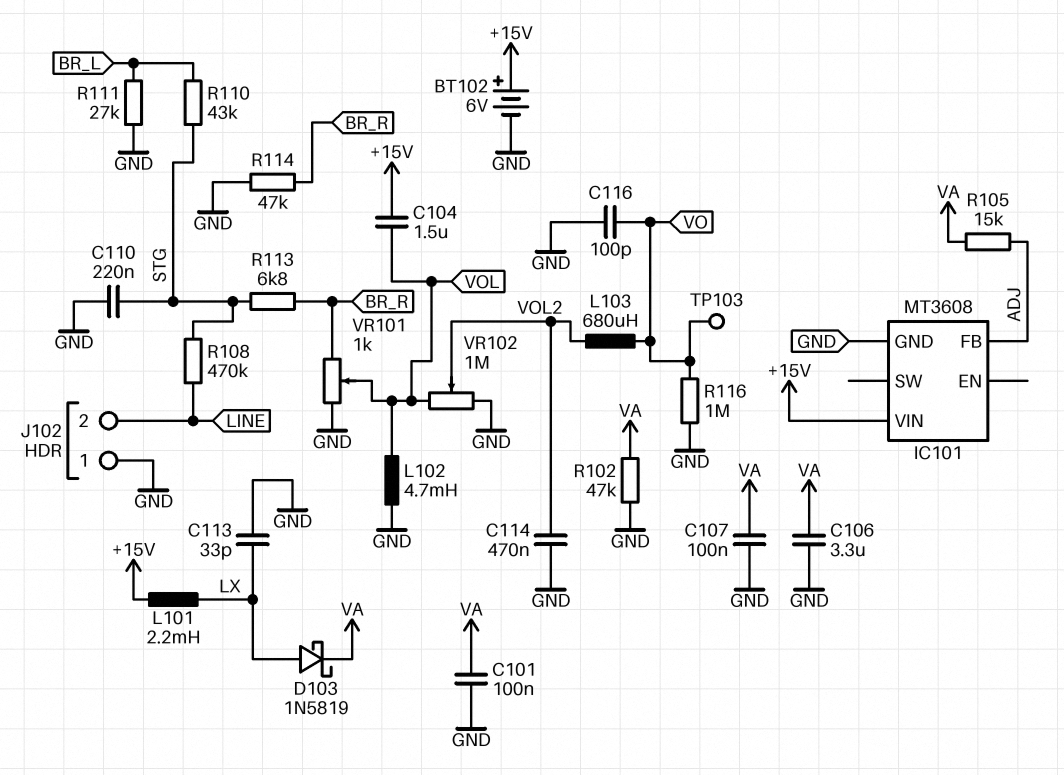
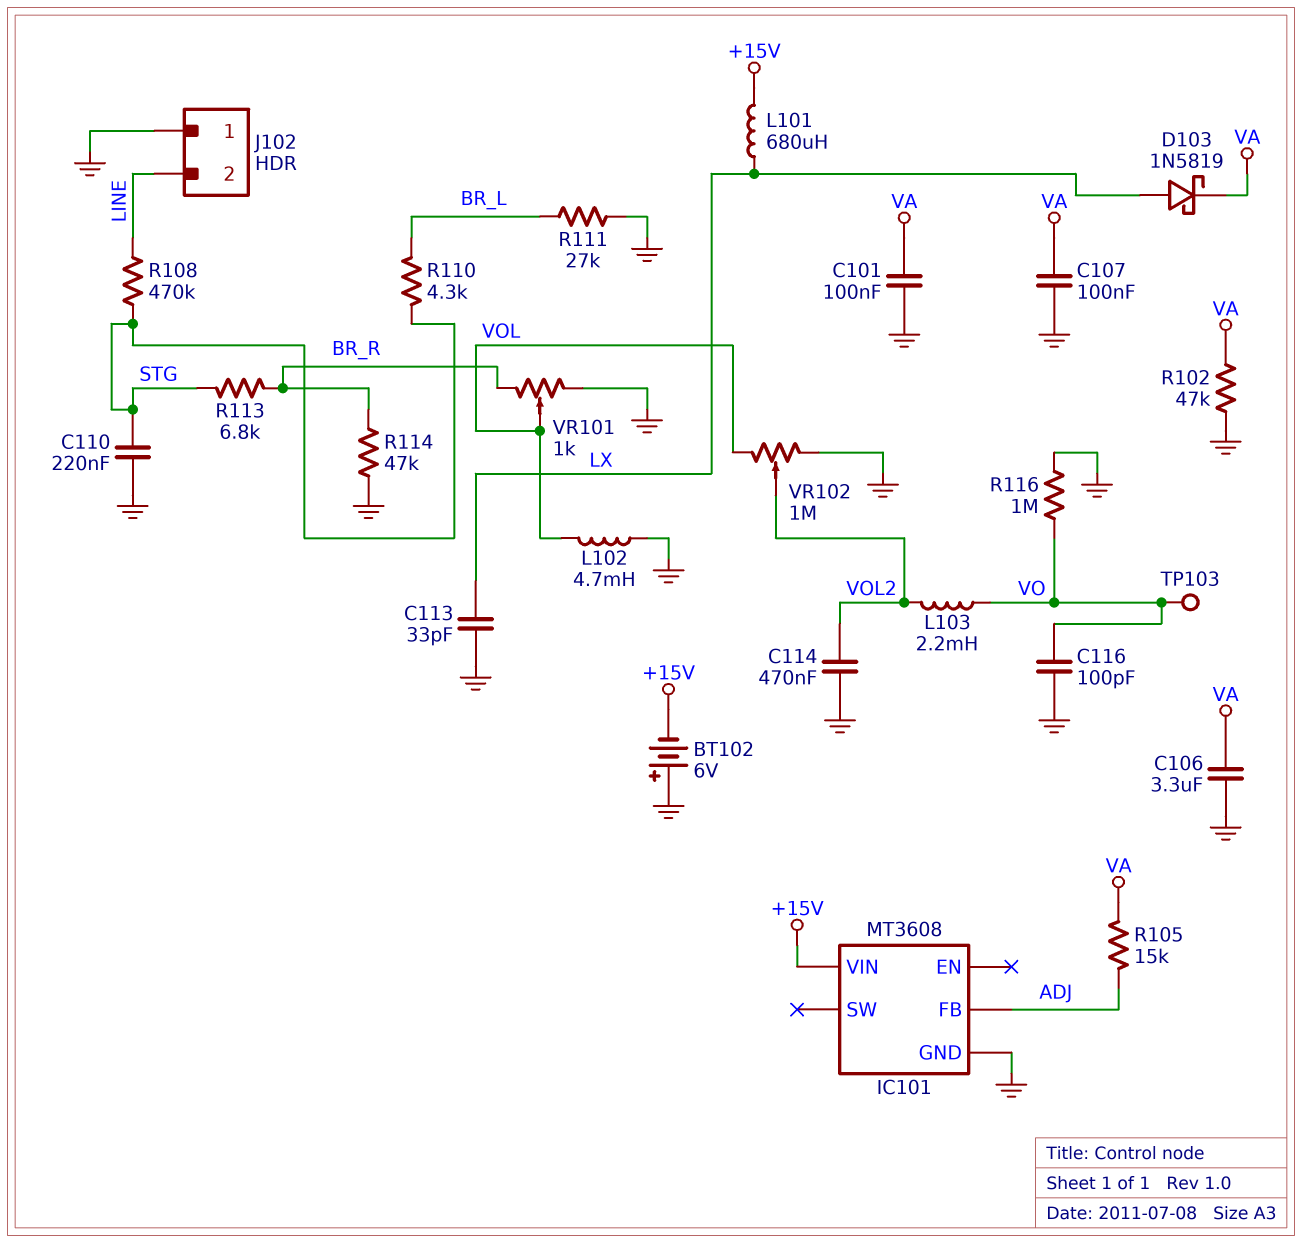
BT102: 6V (plus +15V, minus GND) -> 6V (plus GND, minus +15V)
C104: 1.5uF (+15V, VOL) -> none
L101: 2.2mH (+15V, LX) -> 680uH (+15V, LX)
L103: 680uH (VO, VOL2) -> 2.2mH (VO, VOL2)
R110: 43k (BR_L, STG) -> 4.3k (BR_L, STG)

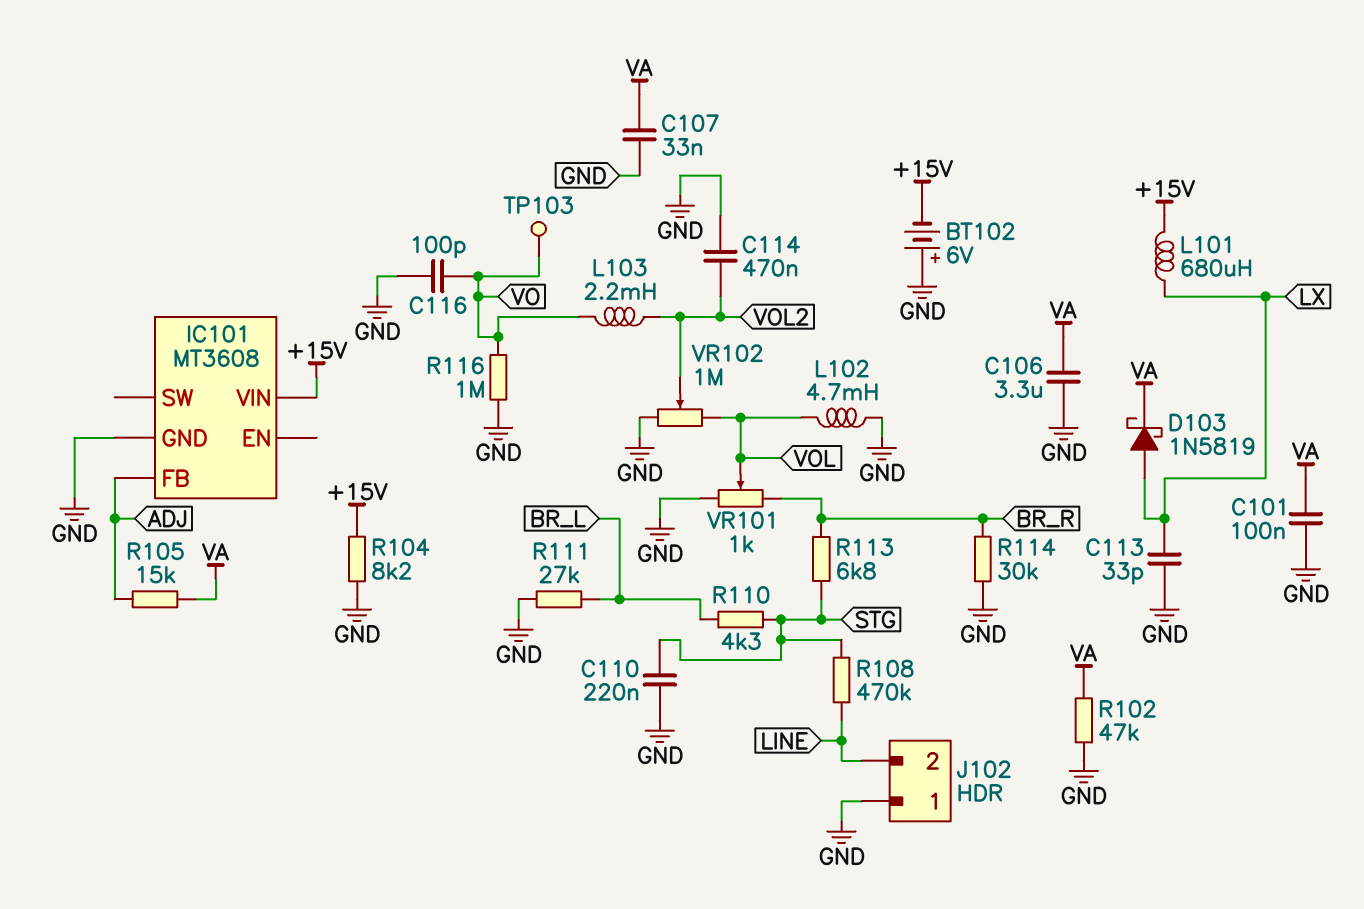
C107: 100nF (GND, VA) -> 33nF (GND, VA)
R104: none -> 8.2k (+15V, GND)
R114: 47k (BR_R, GND) -> 30k (BR_R, GND)

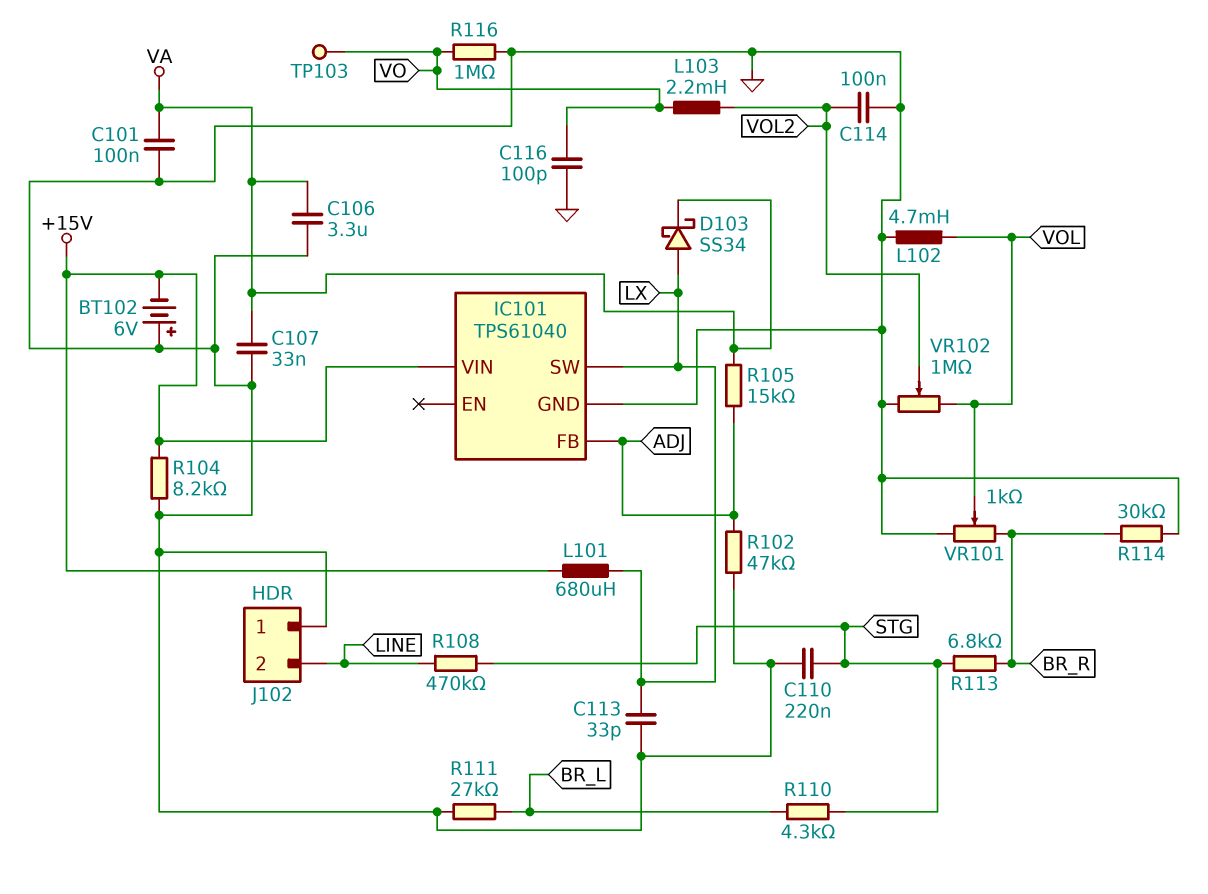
C114: 470nF (GND, VOL2) -> 100nF (GND, VOL2)
D103: schottky 1N5819 (A LX, K VA) -> schottky SS34 (A LX, K VA)
IC101: MT3608 -> TPS61040
IC101 pin SW: none -> LX
R102: 47k (GND, VA) -> 47k (ADJ, GND)

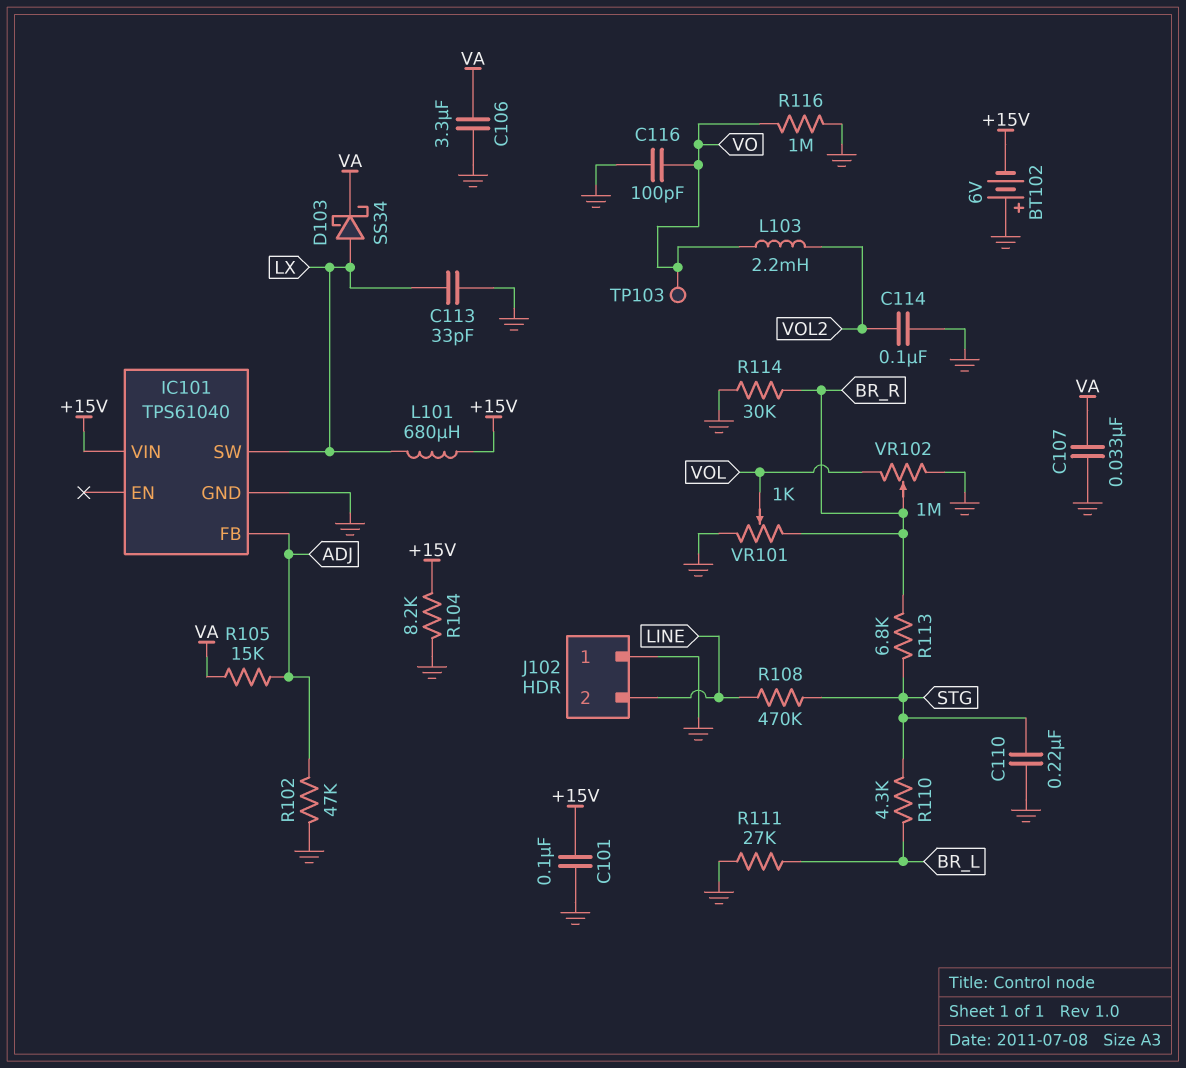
C101: 100nF (GND, VA) -> 100nF (+15V, GND)
L102: 4.7mH (GND, VOL) -> none
VR102: 1M (GND, VOL, wiper VOL2) -> 1M (GND, VOL, wiper BR_R)

